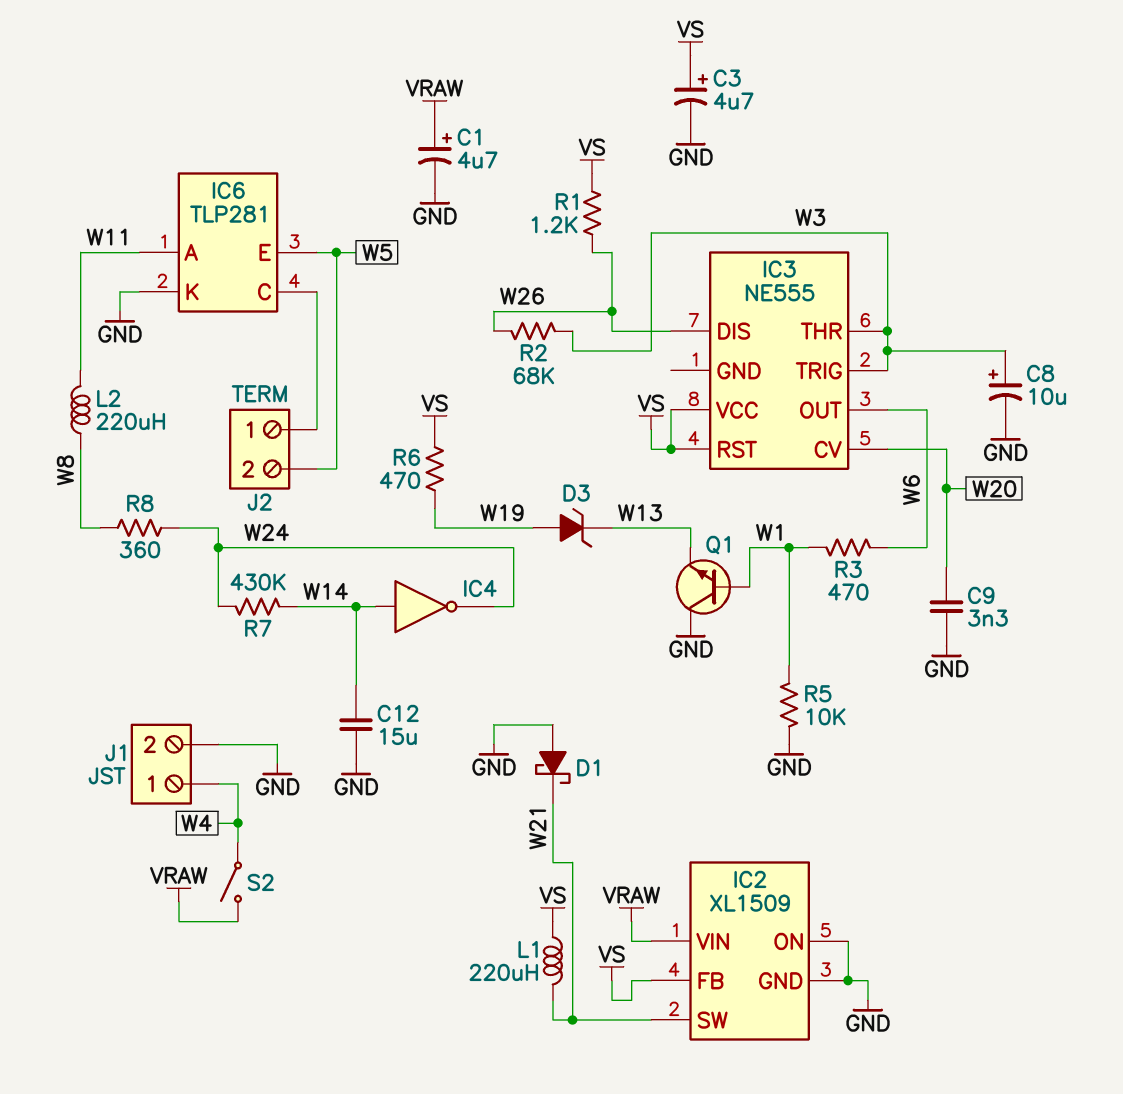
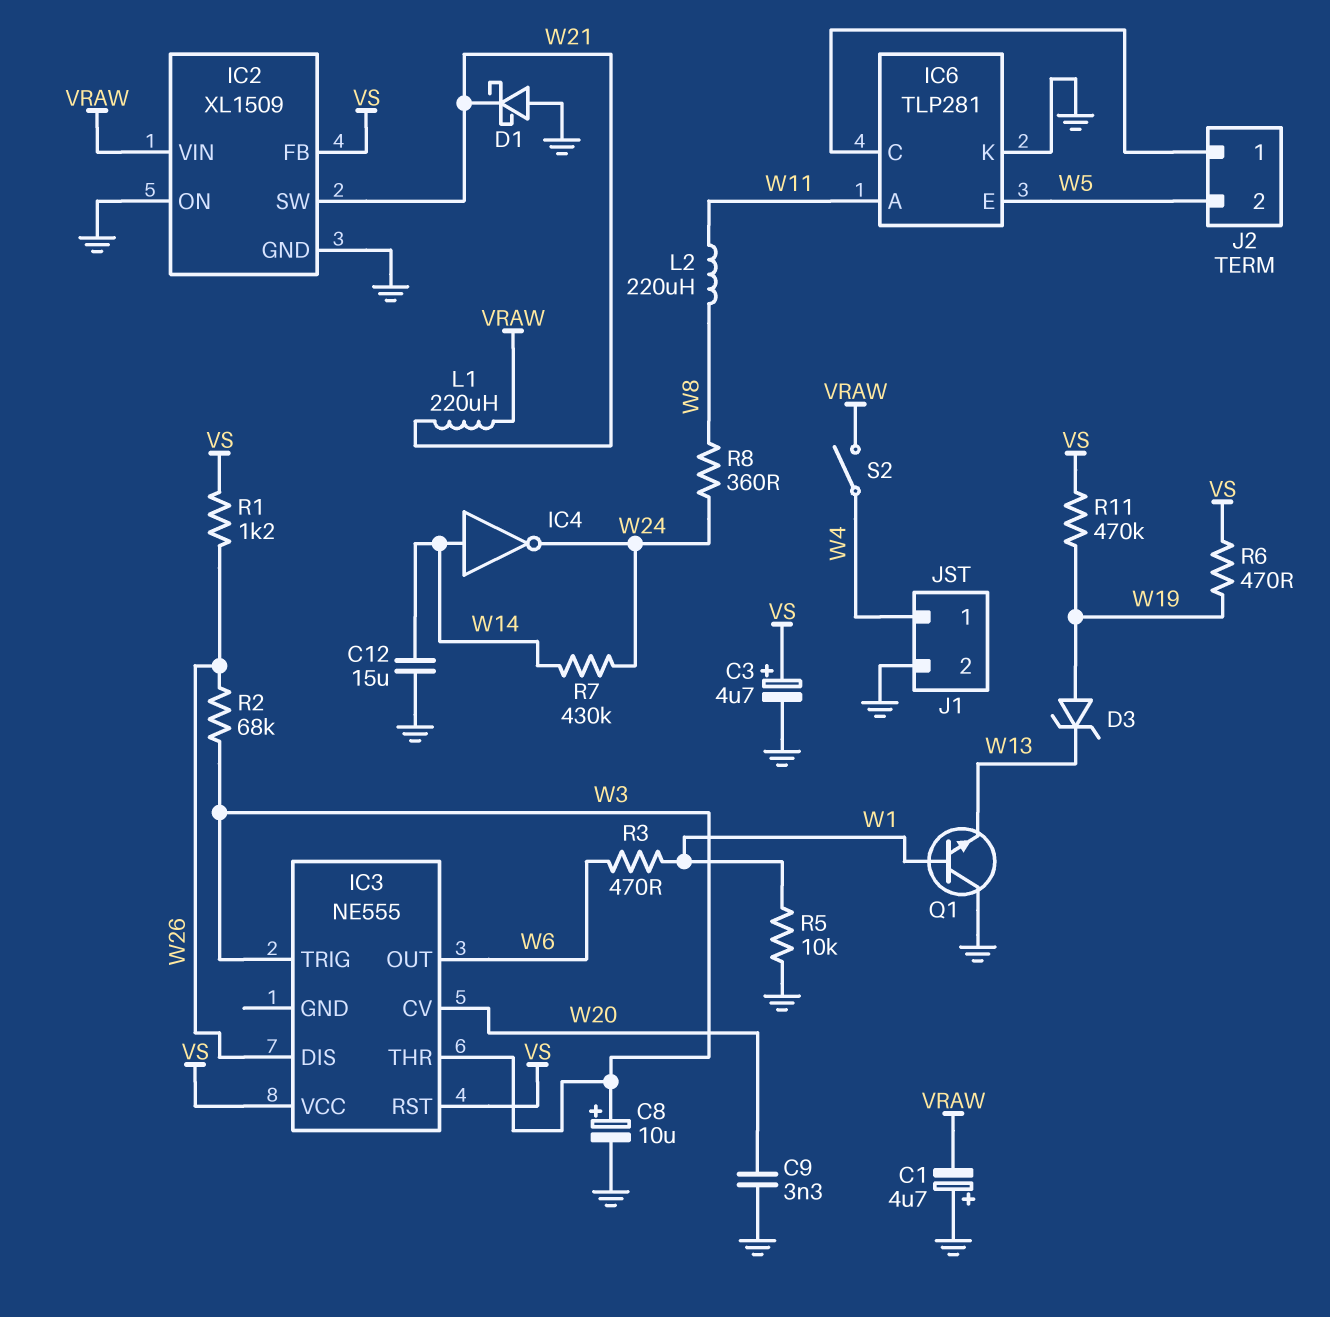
C1: 4.7uF (plus VRAW, minus GND) -> 4.7uF (plus GND, minus VRAW)
L1: 220uH (VS, W21) -> 220uH (VRAW, W21)
R11: none -> 470k (VS, W19)

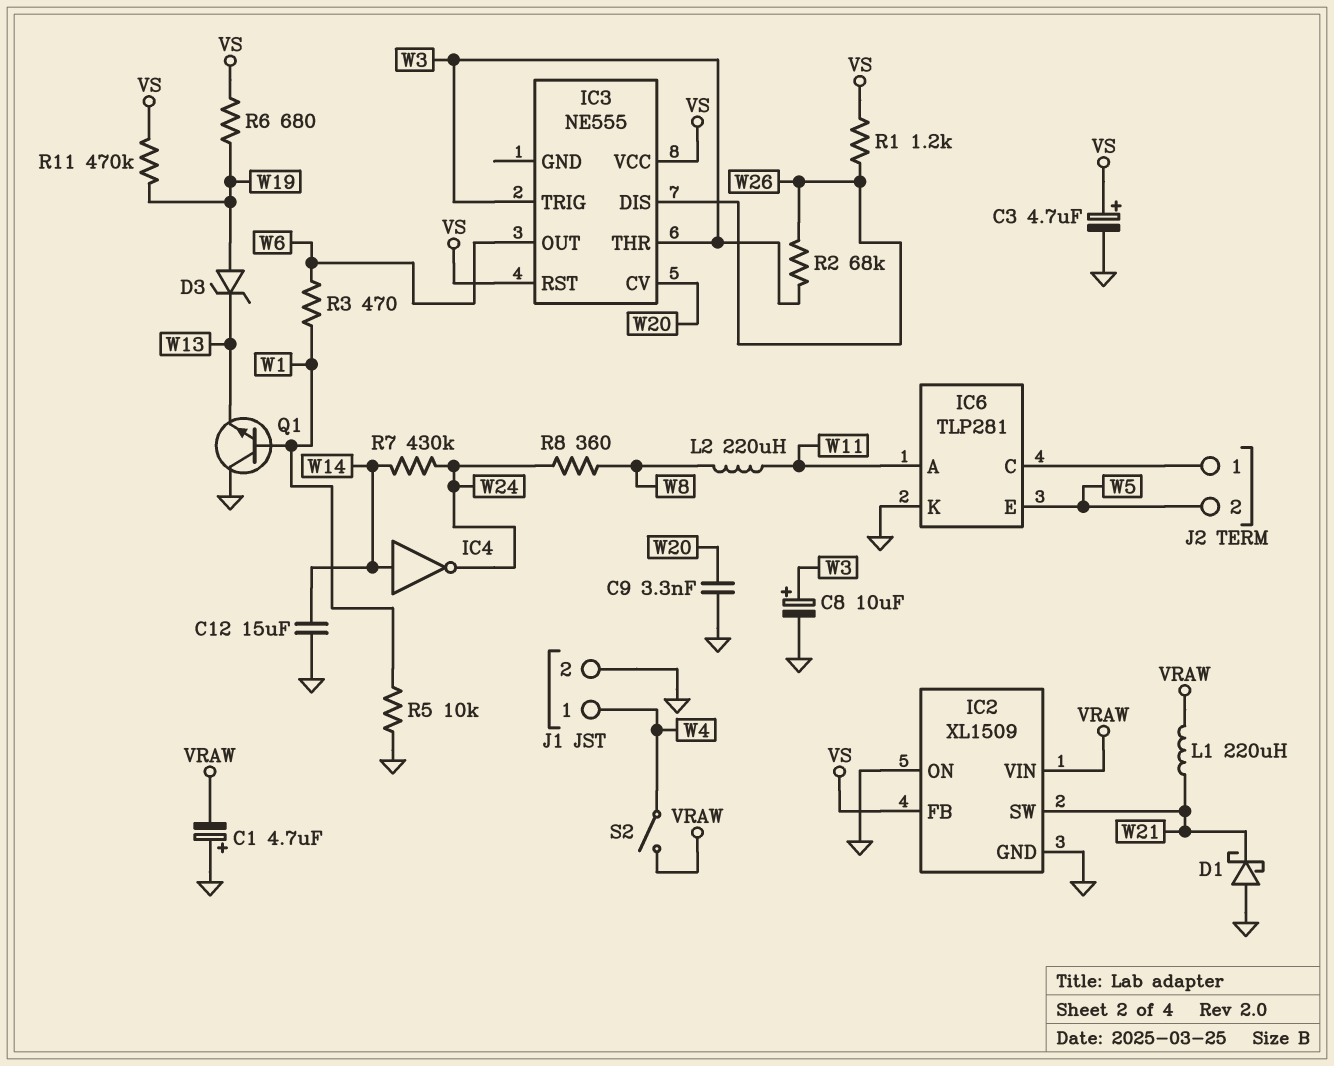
R6: 470 (VS, W19) -> 680 (VS, W19)

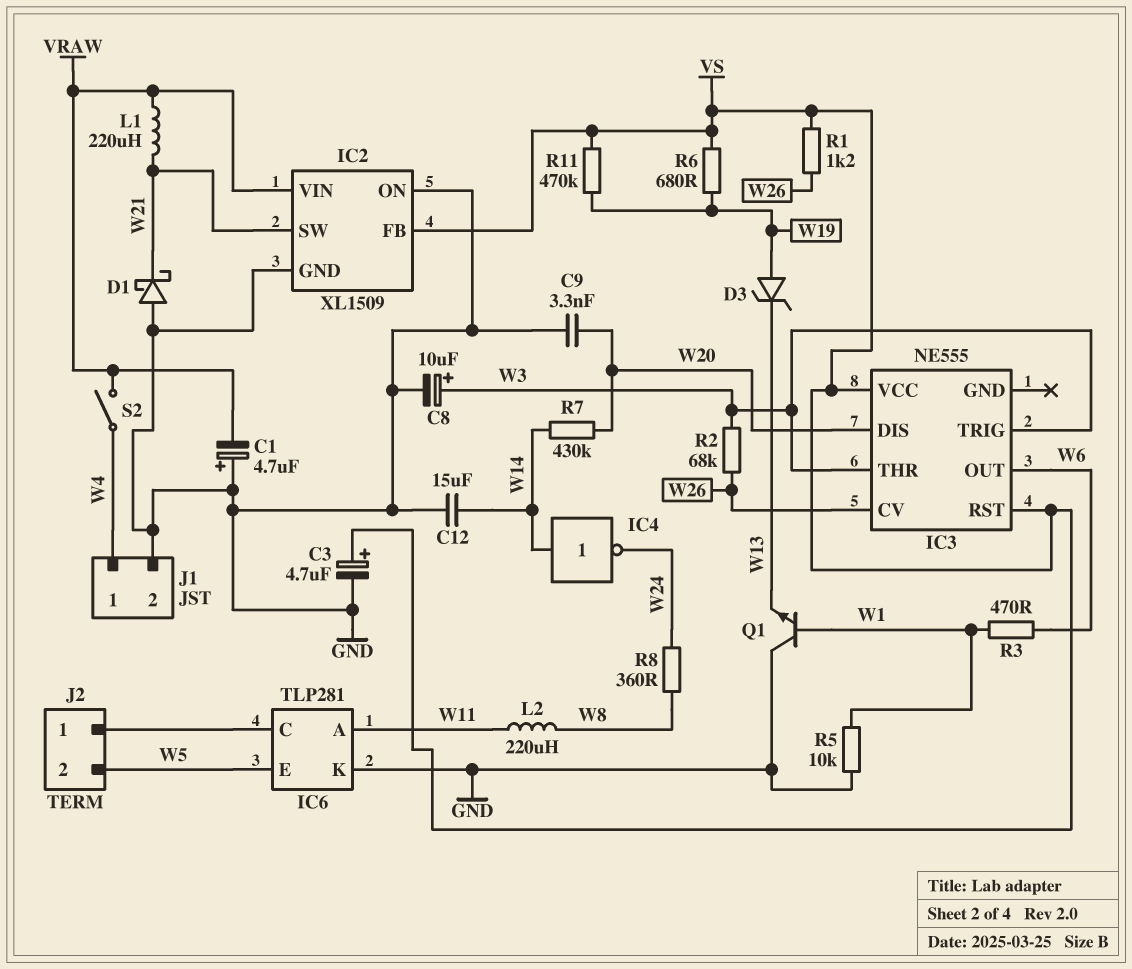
IC3 pin CV: W20 -> W26
IC3 pin DIS: W26 -> W20
R7: 430k (W14, W24) -> 430k (W14, W20)

